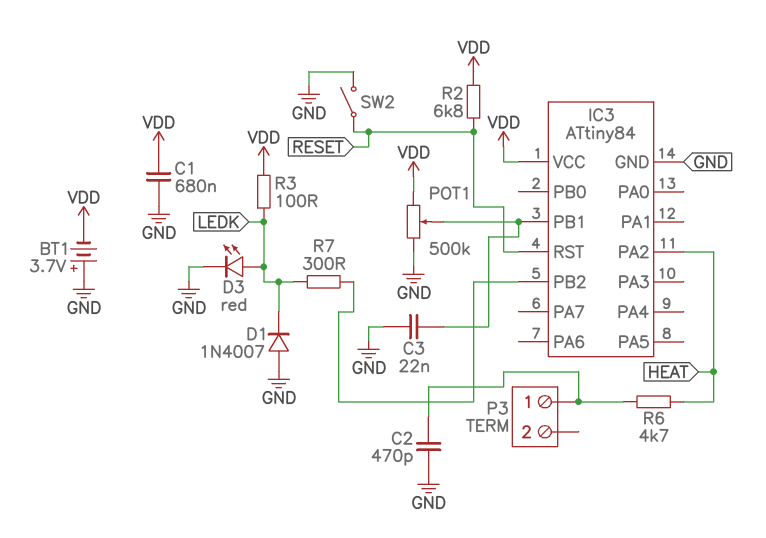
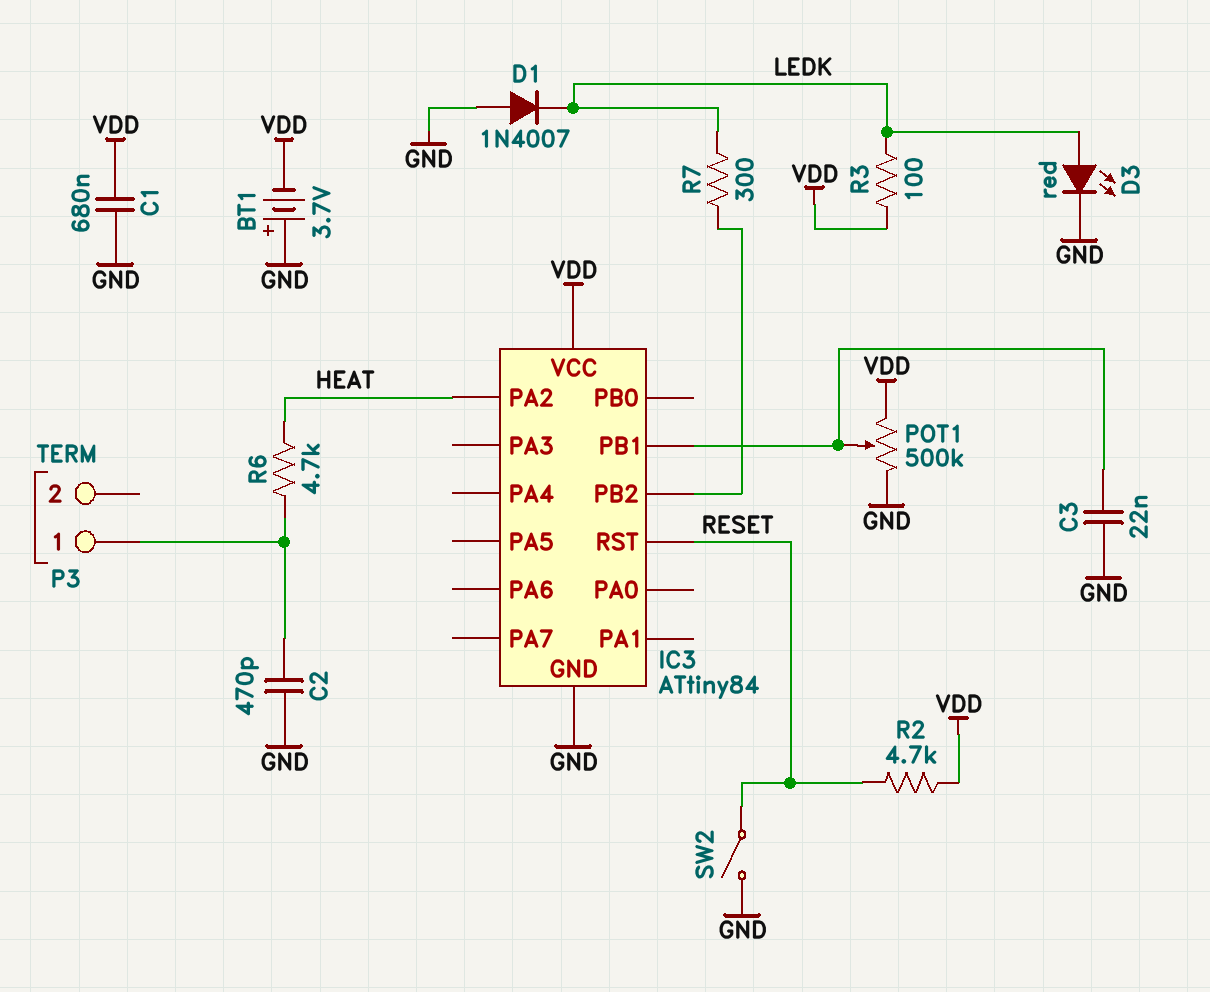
R2: 6.8k (RESET, VDD) -> 4.7k (RESET, VDD)

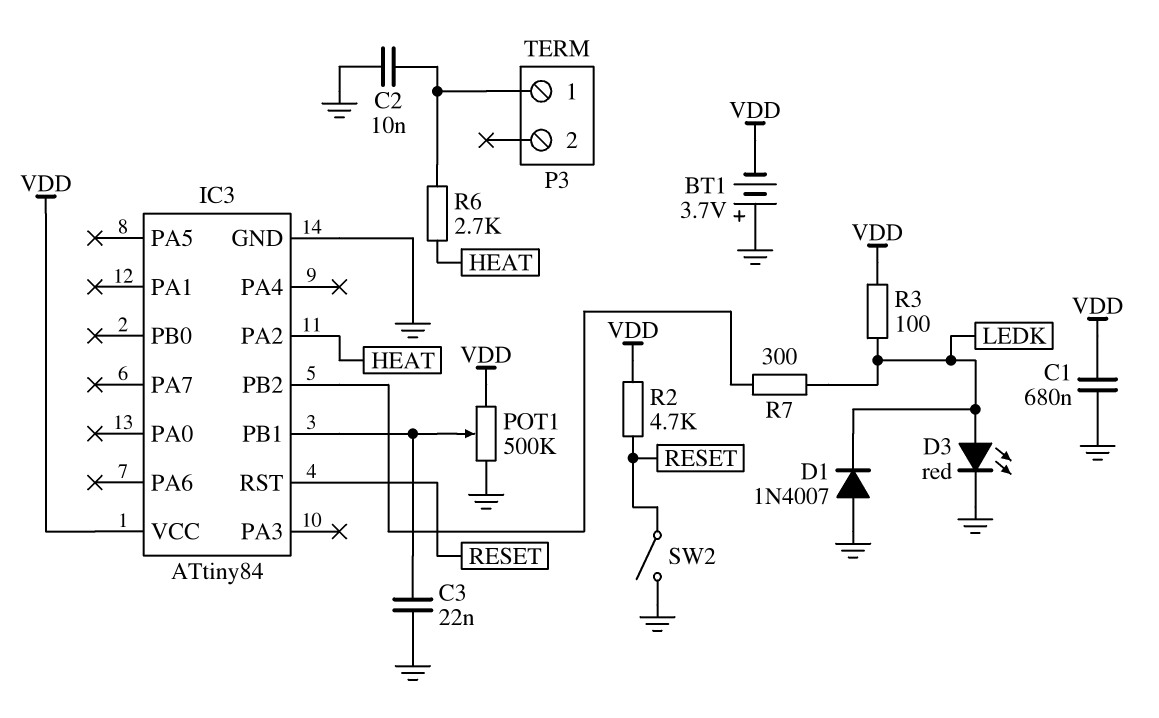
C2: 470pF (GND, P3/1) -> 10nF (GND, P3/1)
R6: 4.7k (HEAT, P3/1) -> 2.7k (HEAT, P3/1)

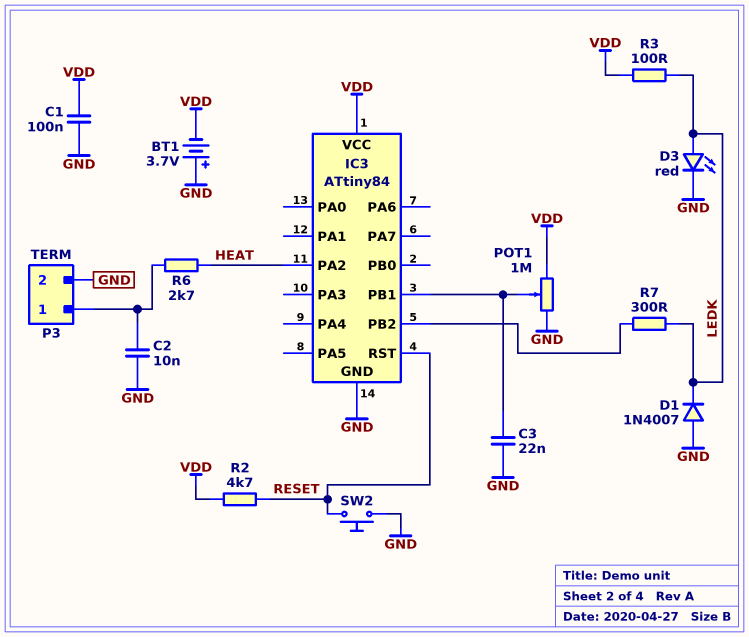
C1: 680nF (GND, VDD) -> 100nF (GND, VDD)
P3 pin 2: none -> GND
POT1: 500k (GND, VDD, wiper IC3/PB1) -> 1M (GND, VDD, wiper IC3/PB1)
SW2: switch (GND, RESET) -> button (GND, RESET)

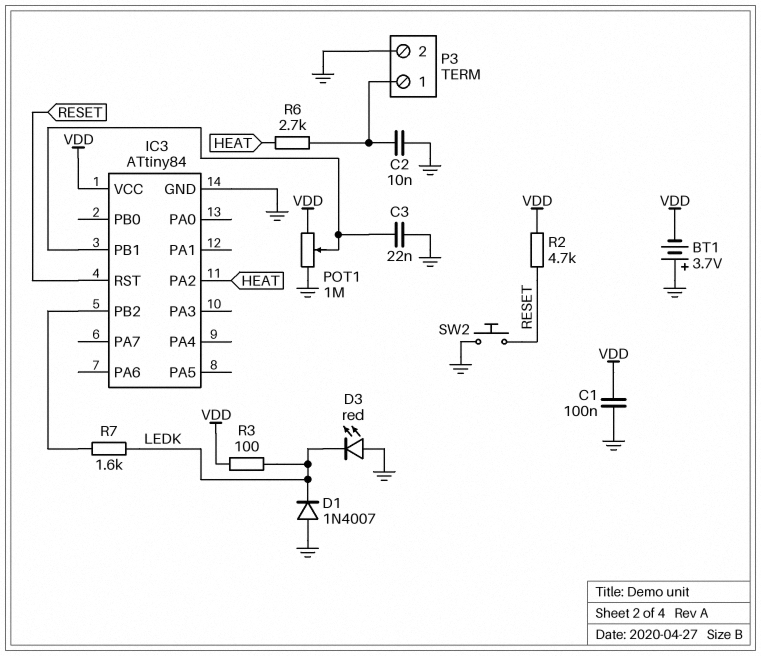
D3: LED red (A LEDK, K GND) -> LED red (A GND, K LEDK)
R7: 300 (IC3/PB2, LEDK) -> 1.6k (IC3/PB2, LEDK)

